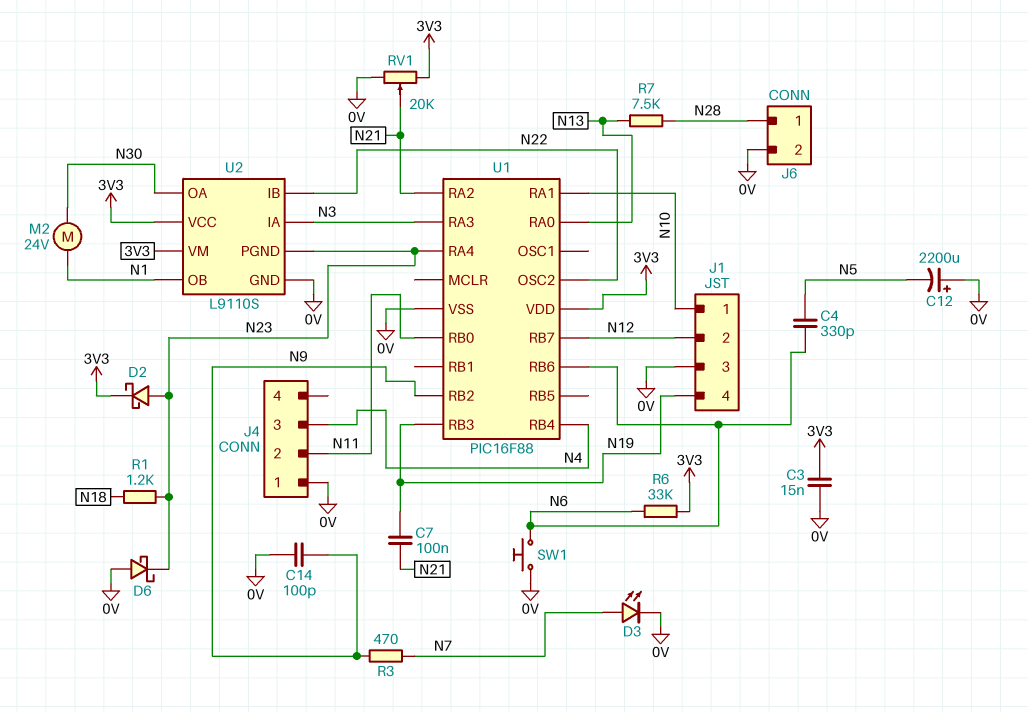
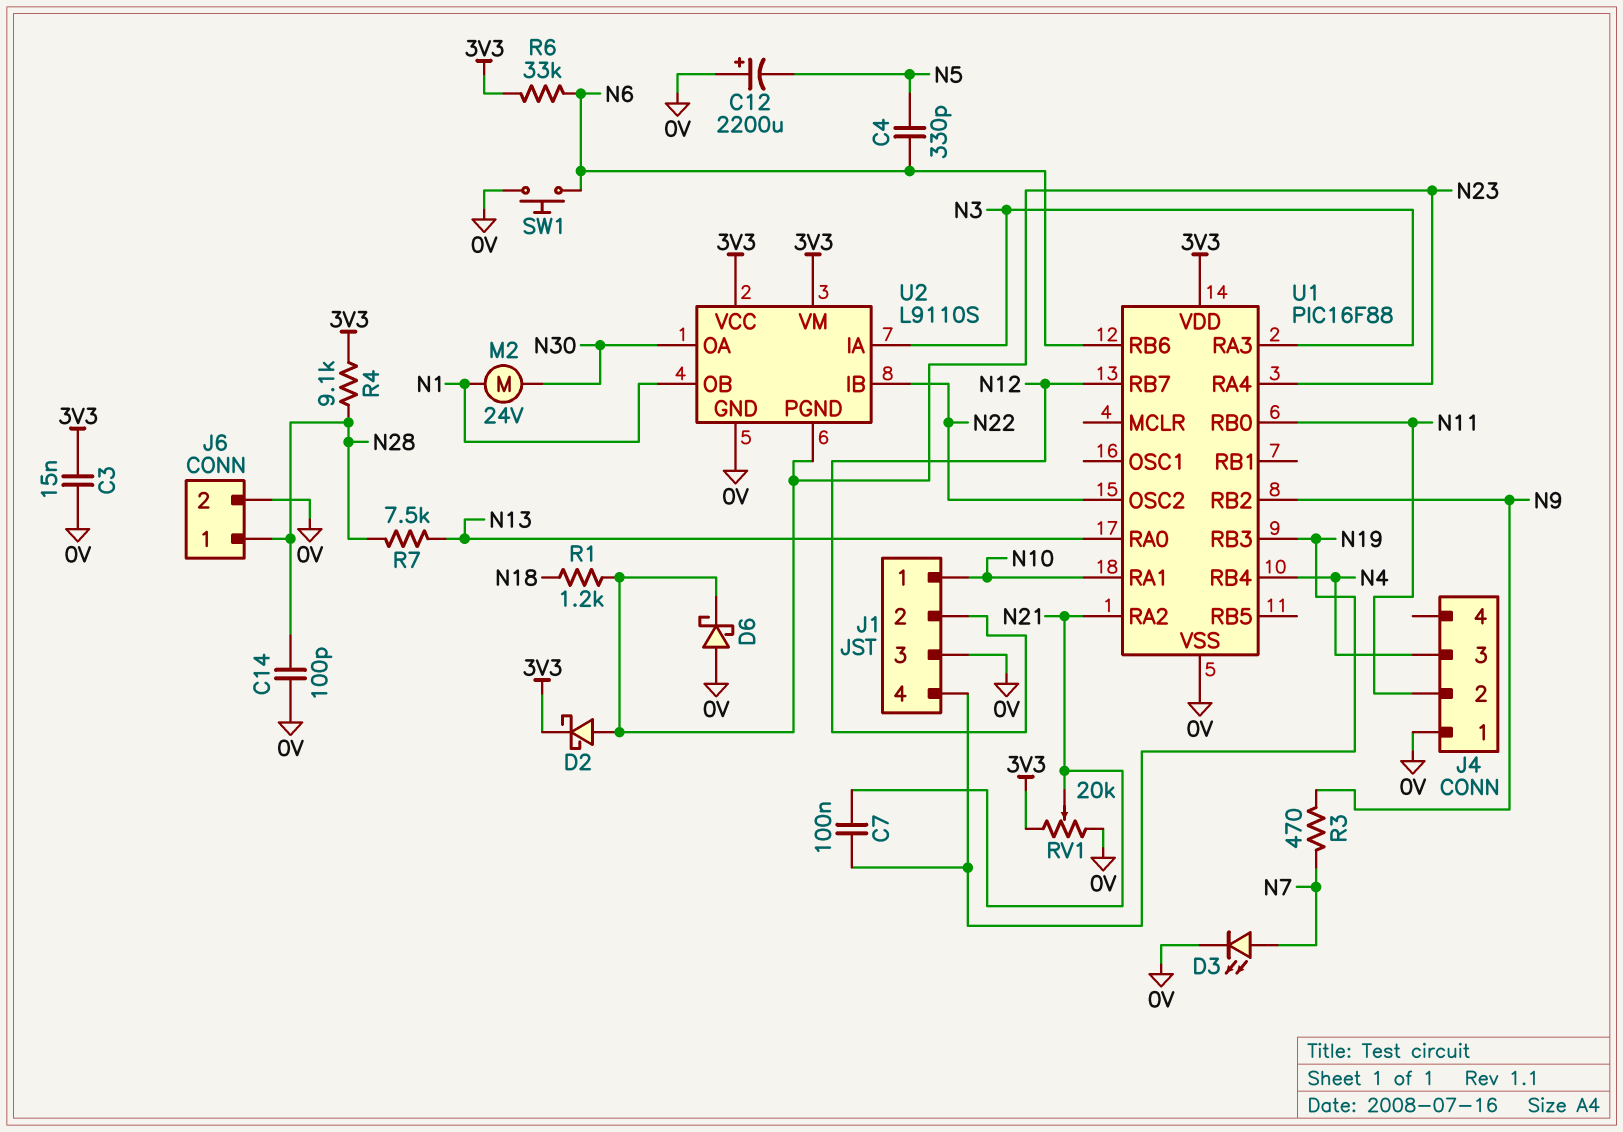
C14: 100pF (0V, N9) -> 100pF (0V, N28)
R4: none -> 9.1k (3V3, N28)

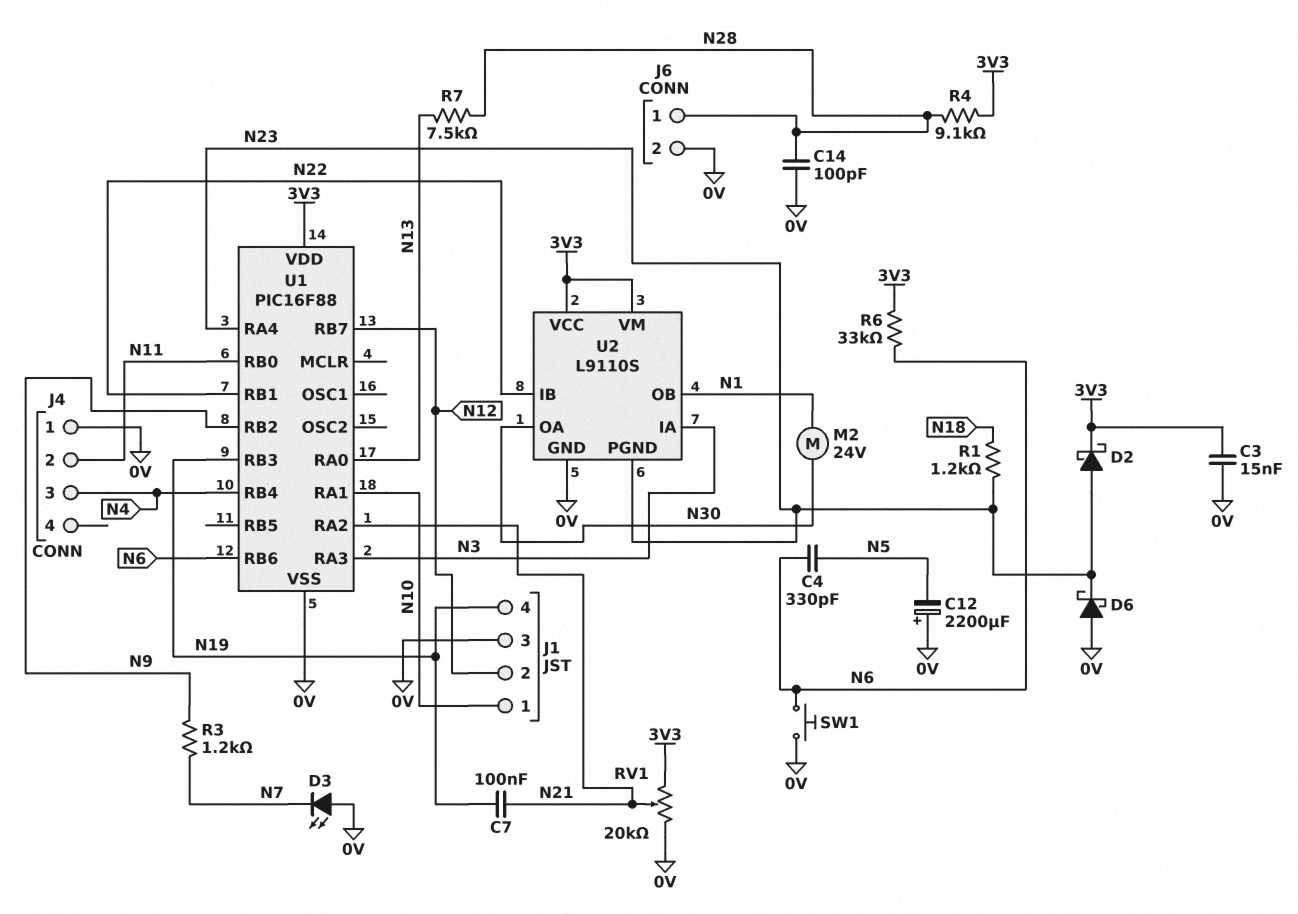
D3: LED (A N7, K 0V) -> LED (A 0V, K N7)
R3: 470 (N7, N9) -> 1.2k (N7, N9)
U1 pin OSC2: N22 -> none
U1 pin RB1: none -> N22

